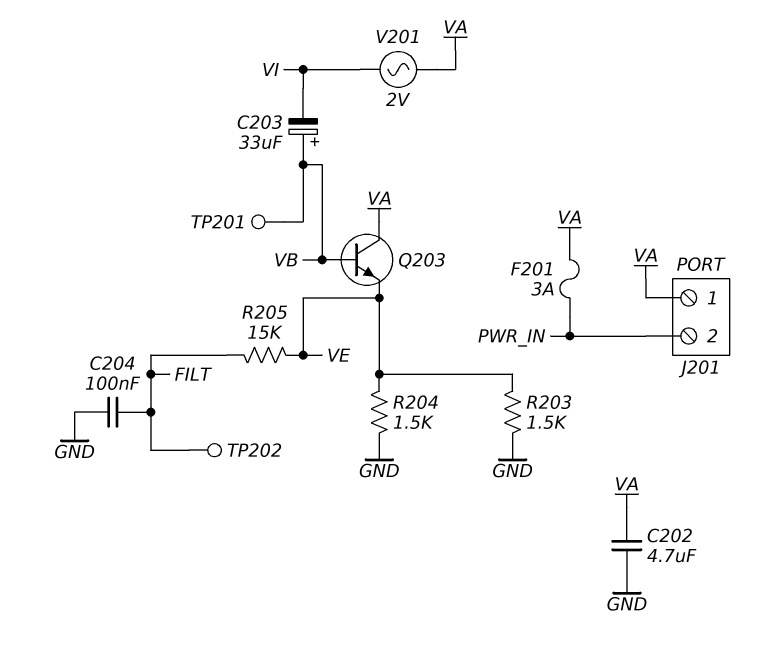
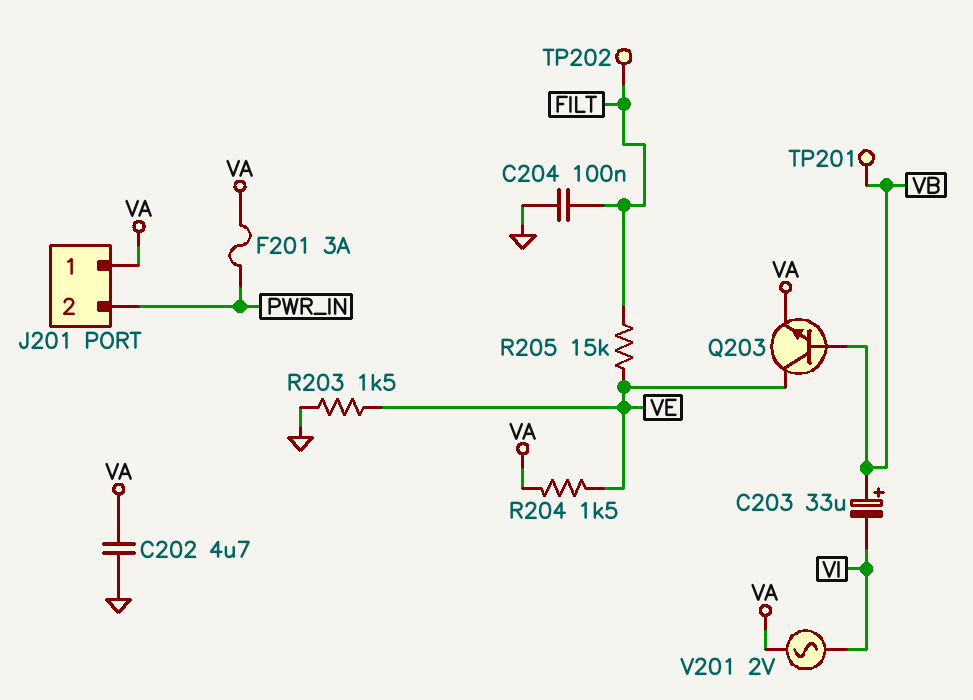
Q203: NPN (B VB, C VA, E VE) -> NPN (B VB, C VE, E VA)
R204: 1.5k (GND, VE) -> 1.5k (VA, VE)

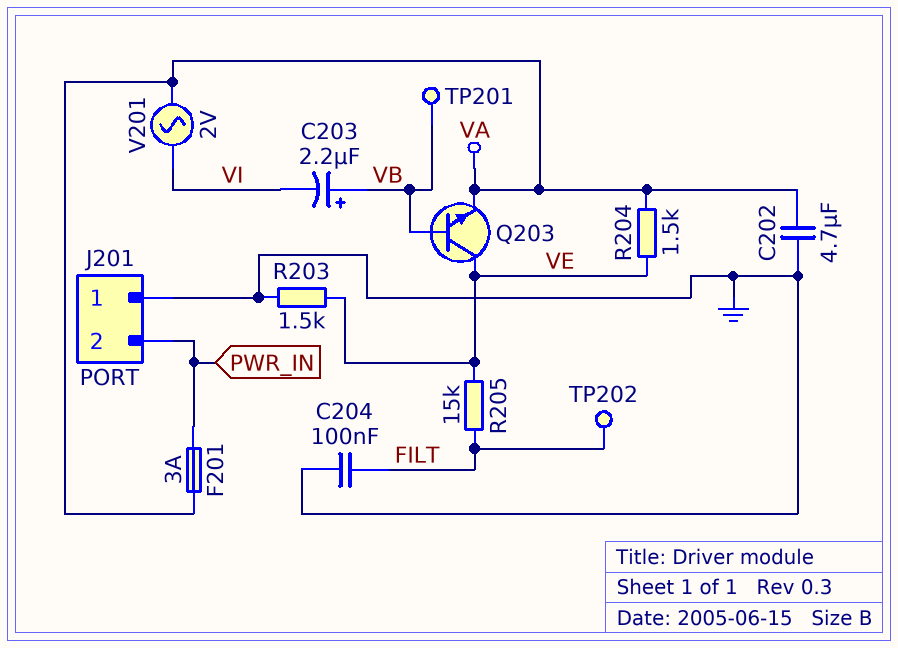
C203: 33uF (plus VB, minus VI) -> 2.2uF (plus VB, minus VI)
J201 pin 1: VA -> GND

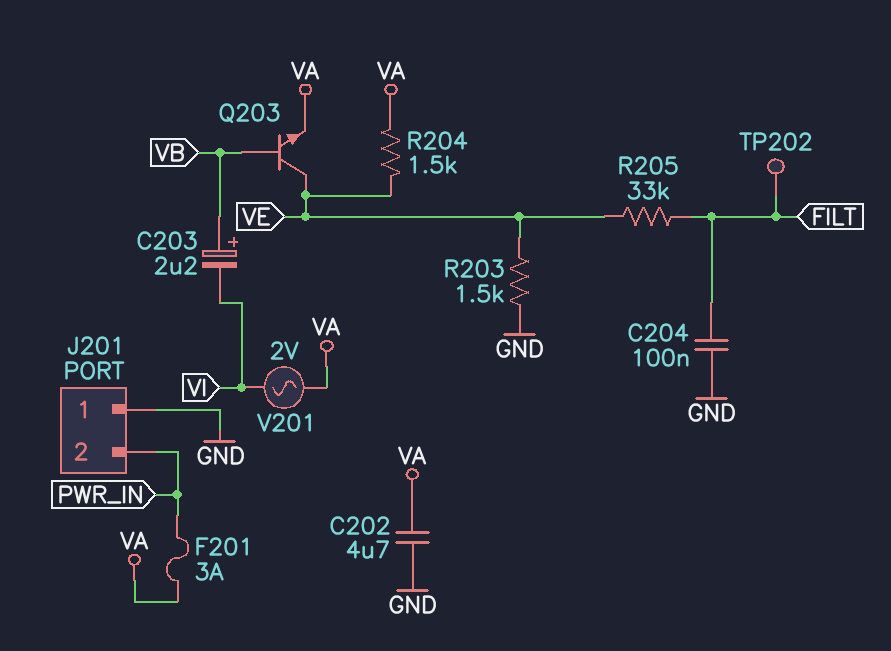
R205: 15k (FILT, VE) -> 33k (FILT, VE)
TP201: test point (VB) -> none

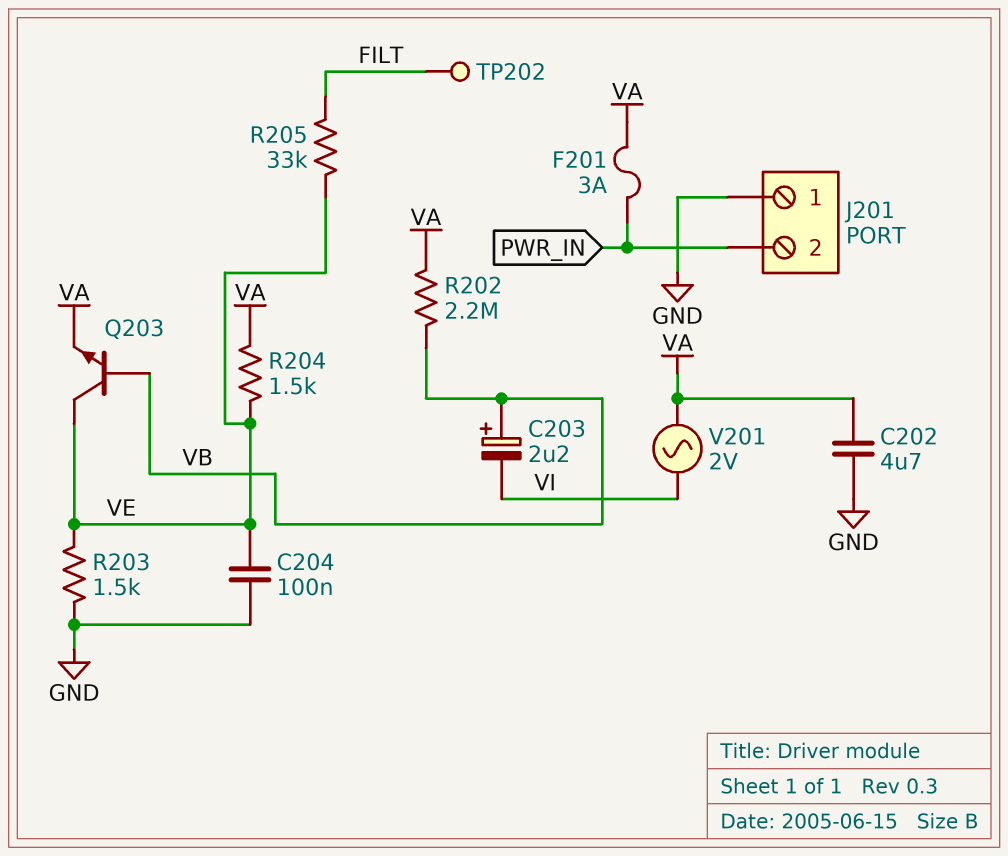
C204: 100nF (FILT, GND) -> 100nF (GND, VE)
R202: none -> 2.2M (VA, VB)

